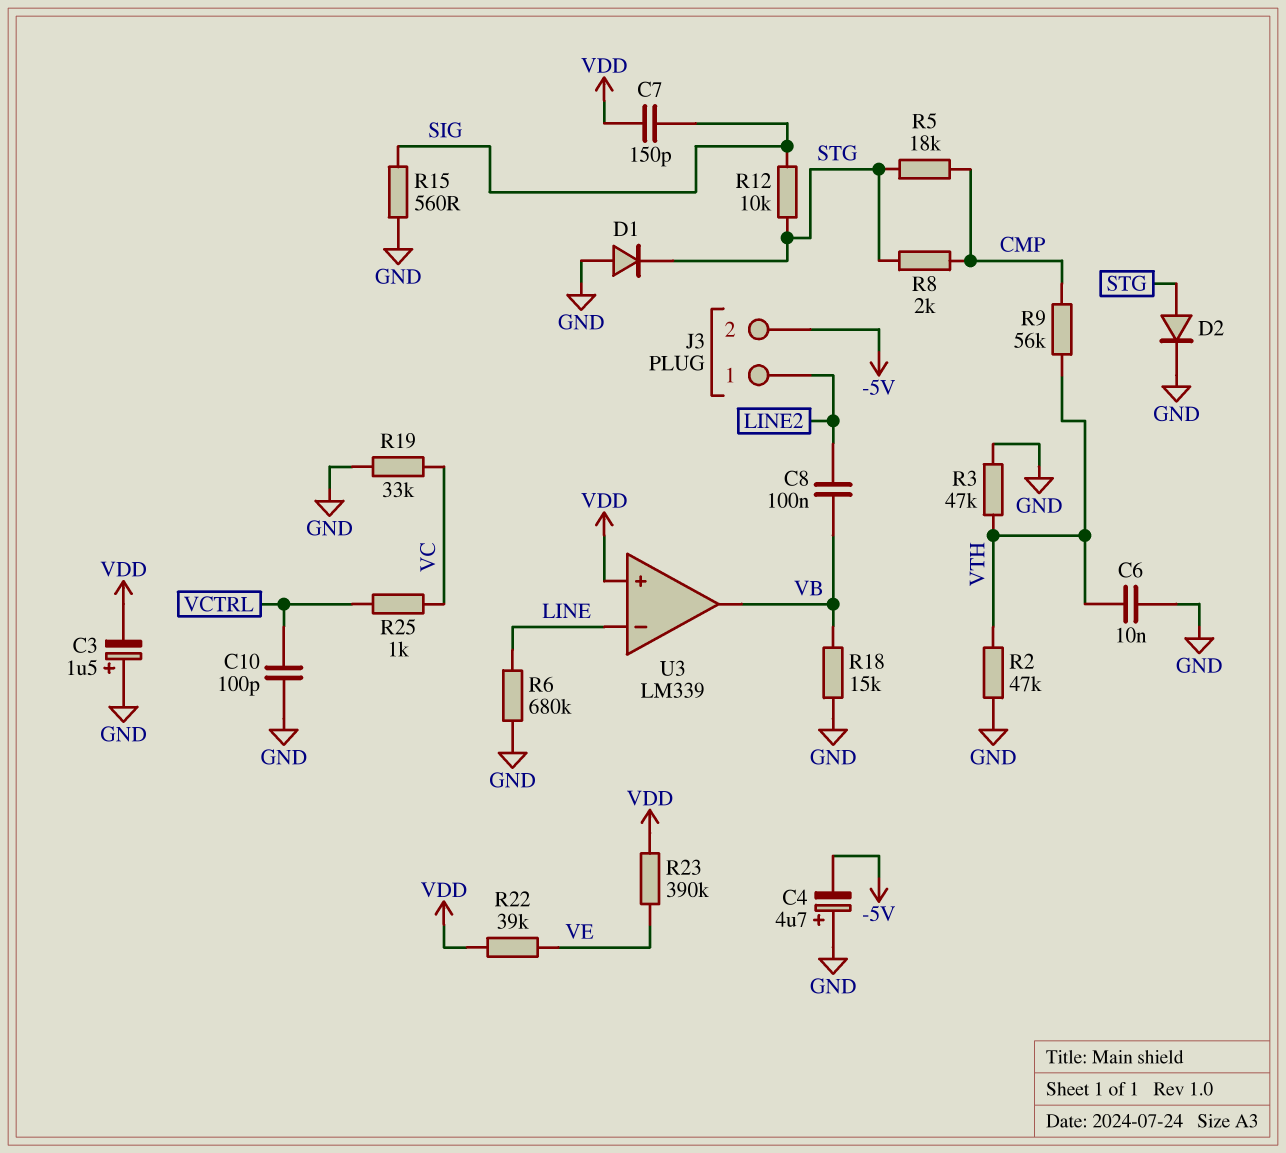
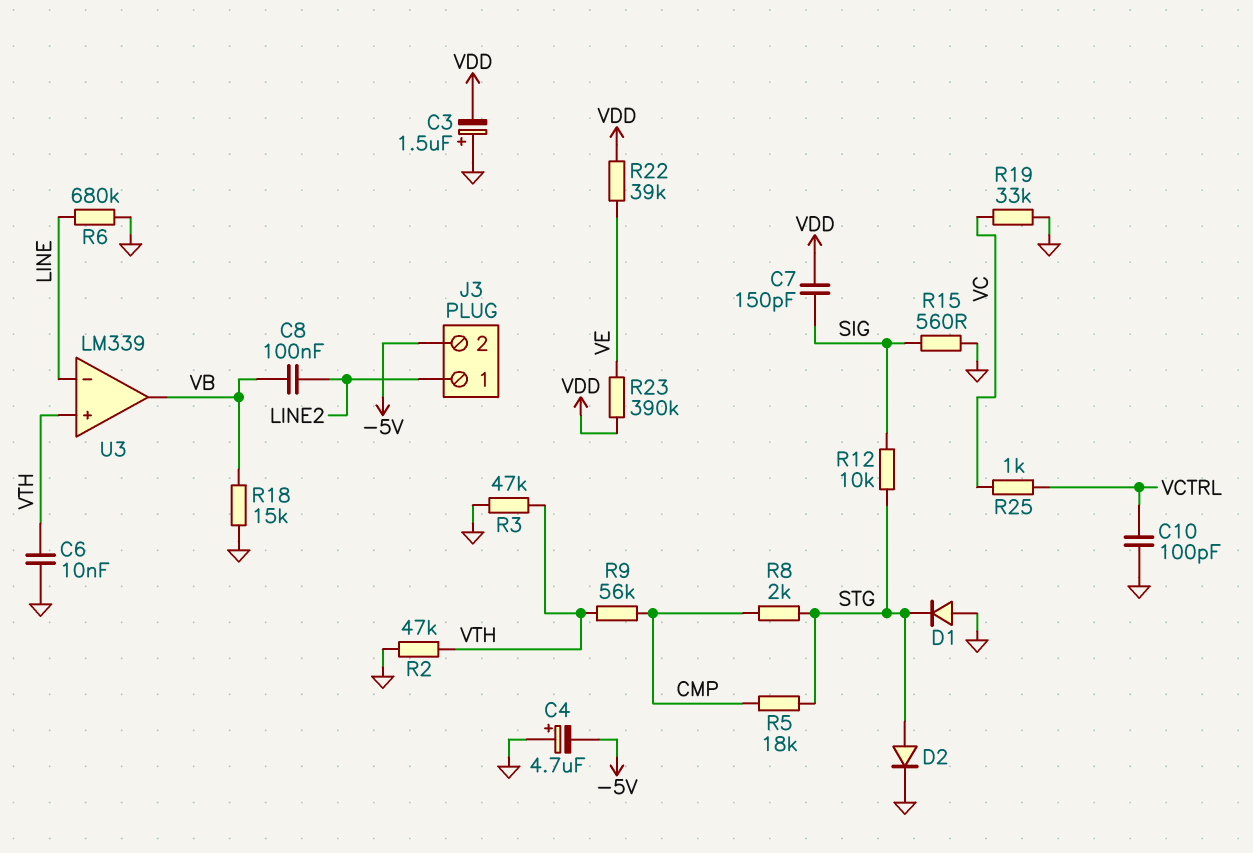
U3 pin in+: VDD -> VTH

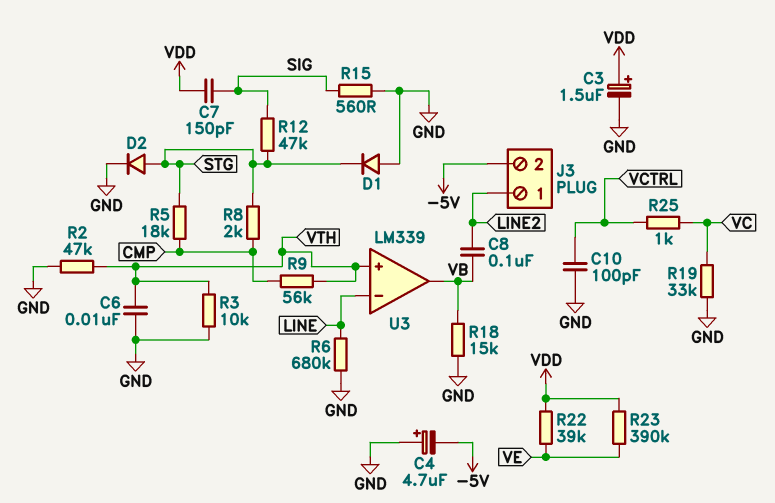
C3: 1.5uF (plus GND, minus VDD) -> 1.5uF (plus VDD, minus GND)
R3: 47k (GND, VTH) -> 10k (GND, VTH)
R12: 10k (SIG, STG) -> 47k (SIG, STG)

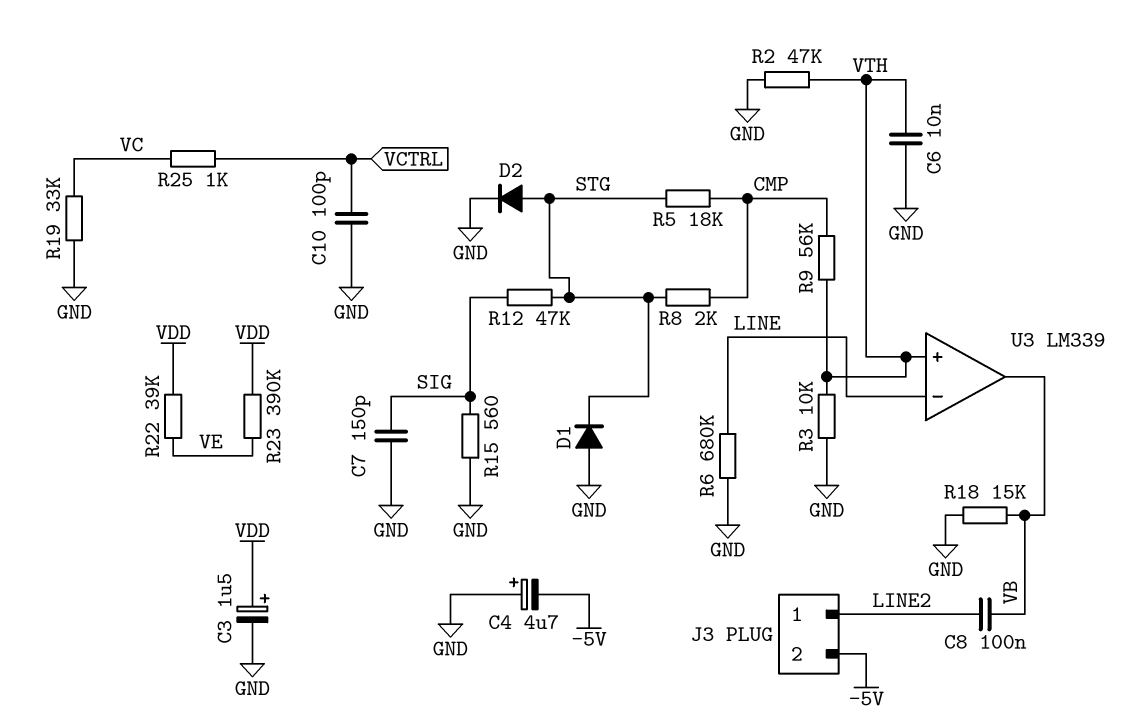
C7: 150pF (SIG, VDD) -> 150pF (GND, SIG)

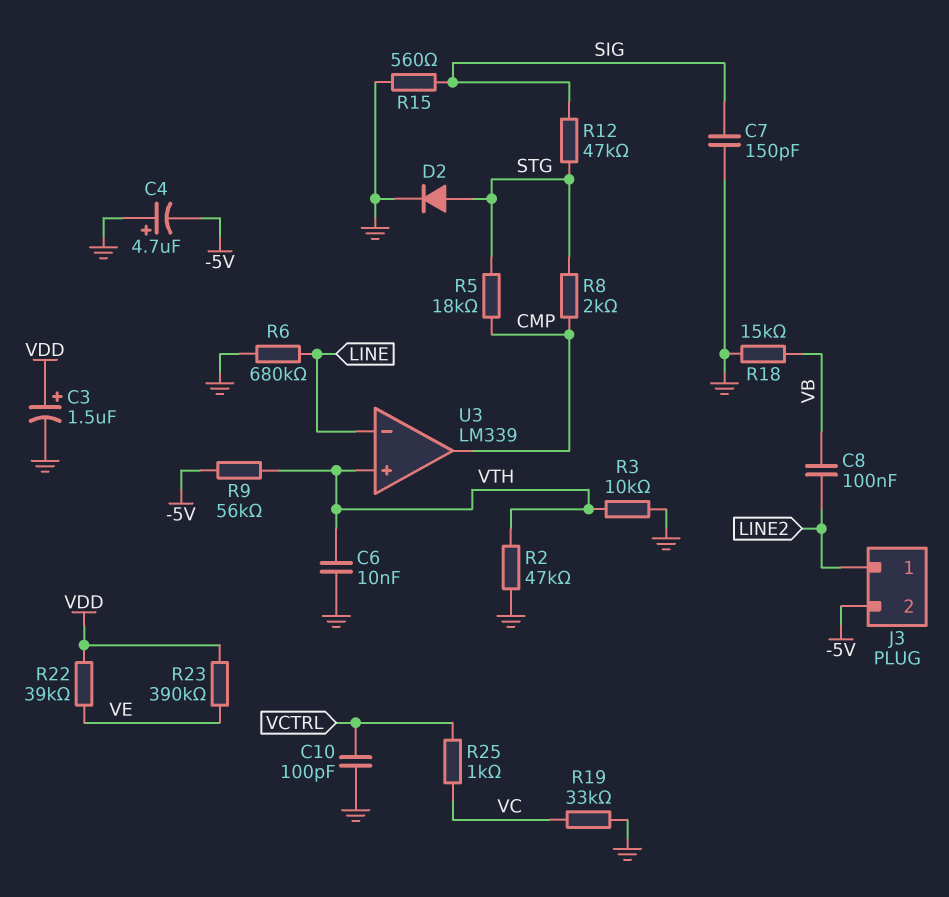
D1: diode (A GND, K STG) -> none
R9: 56k (CMP, VTH) -> 56k (-5V, VTH)
U3 pin out: VB -> CMP

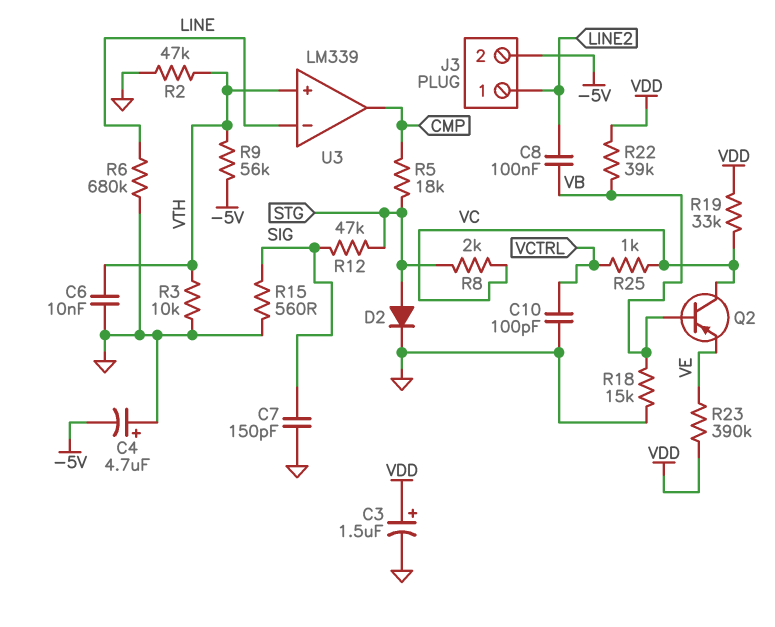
Q2: none -> PNP (B VB, C VC, E VE)
R8: 2k (CMP, STG) -> 2k (STG, VC)
R19: 33k (GND, VC) -> 33k (VC, VDD)
R22: 39k (VDD, VE) -> 39k (VB, VDD)

